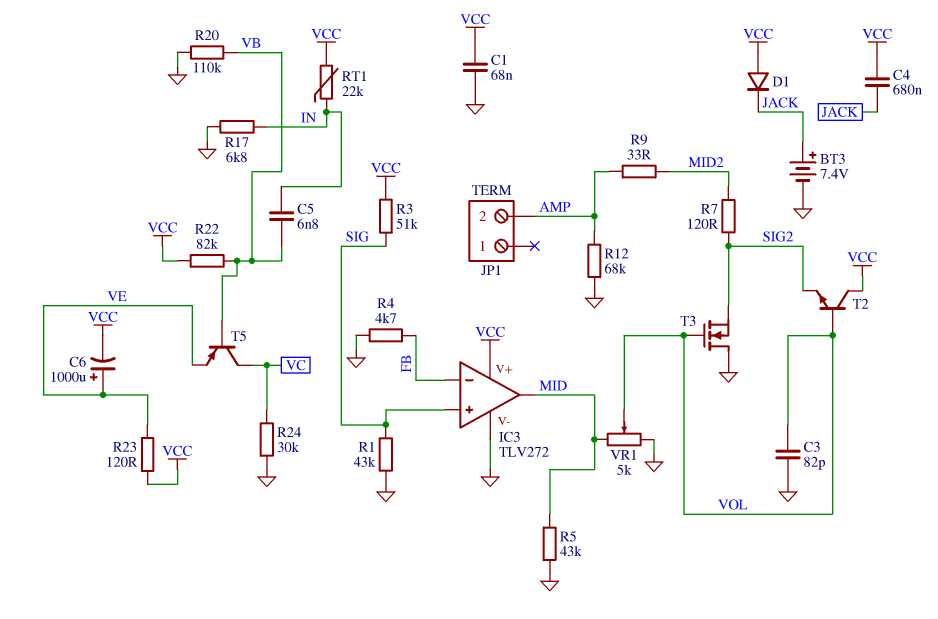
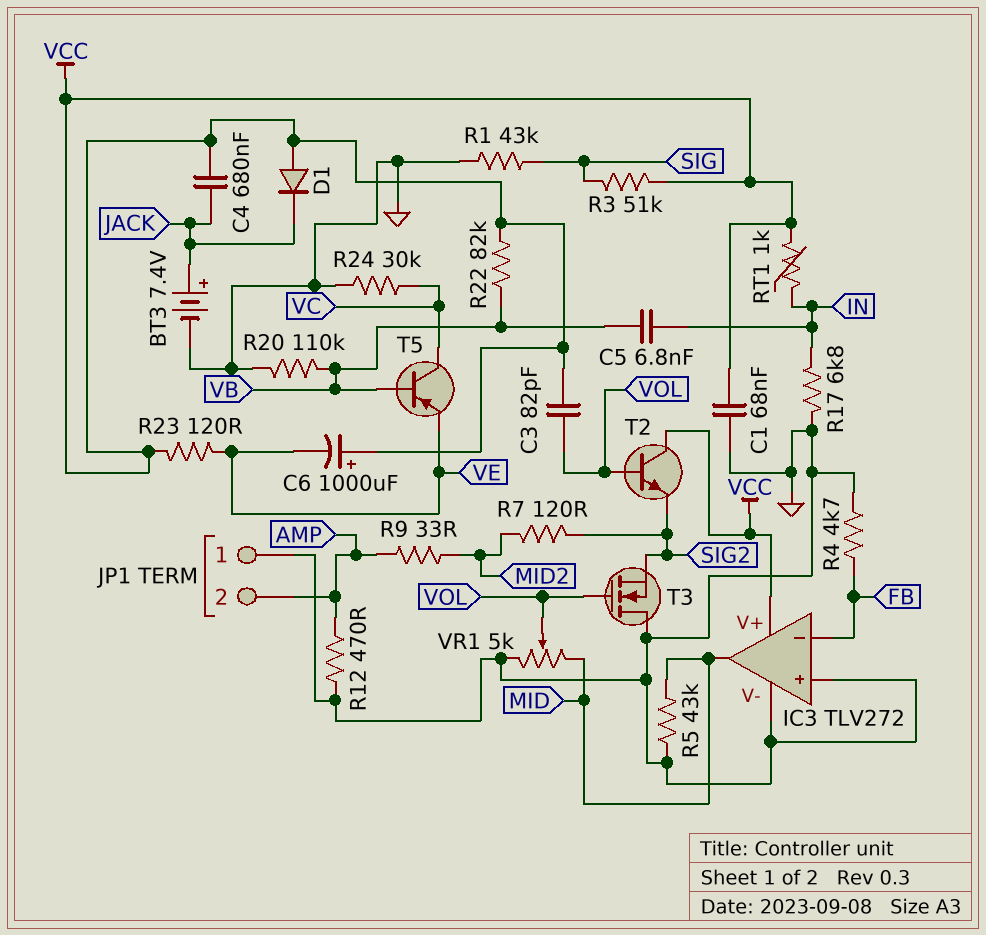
C3: 82pF (GND, VOL) -> 82pF (VCC, VOL)
C6: 1000uF (plus VE, minus VCC) -> 1000uF (plus VCC, minus VE)
IC3 pin in+: SIG -> GND
JP1 pin 1: none -> GND
R12: 68k (AMP, GND) -> 470 (AMP, GND)
RT1: 22k (IN, VCC) -> 1k (IN, VCC)

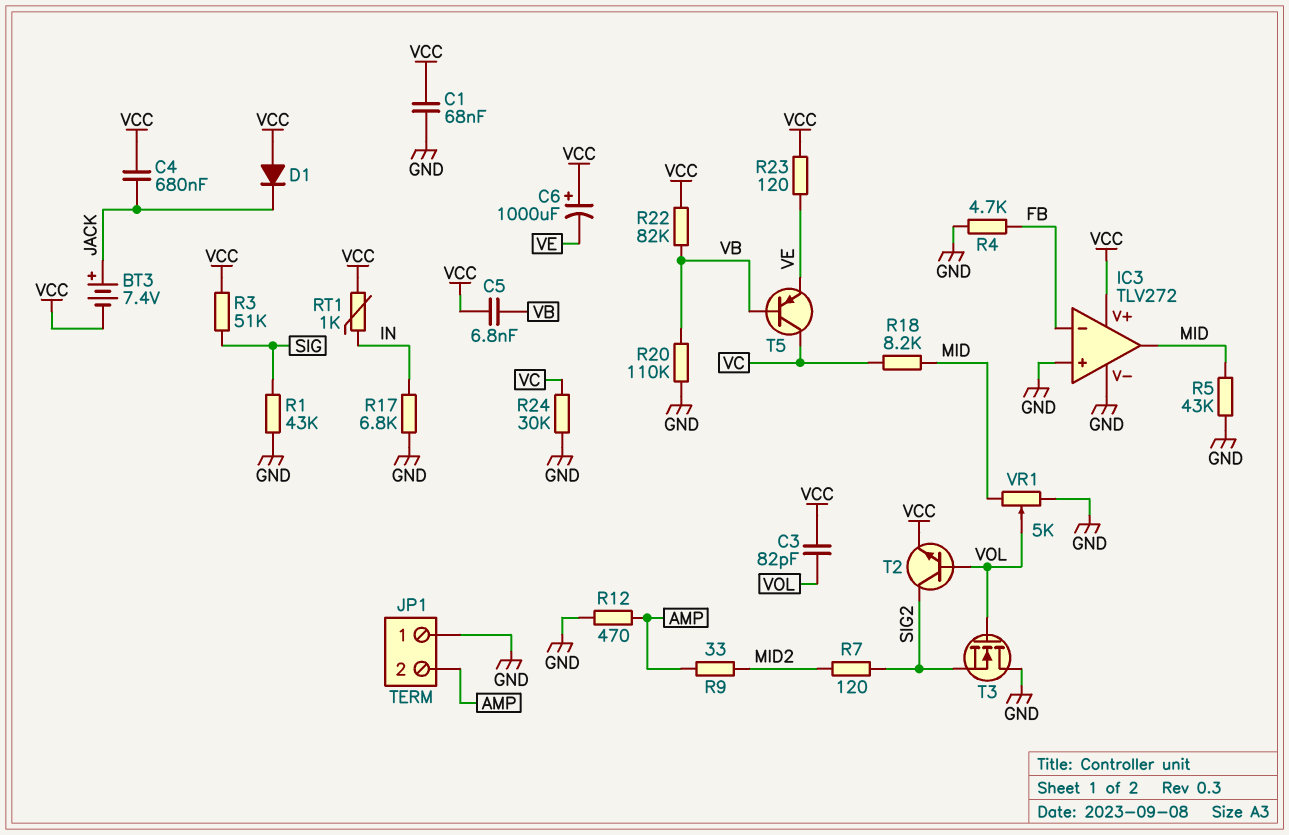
BT3: 7.4V (plus JACK, minus GND) -> 7.4V (plus JACK, minus VCC)
C5: 6.8nF (IN, VB) -> 6.8nF (VB, VCC)
R18: none -> 8.2k (MID, VC)
T2: NPN (B VOL, C VCC, E SIG2) -> NPN (B VOL, C SIG2, E VCC)

